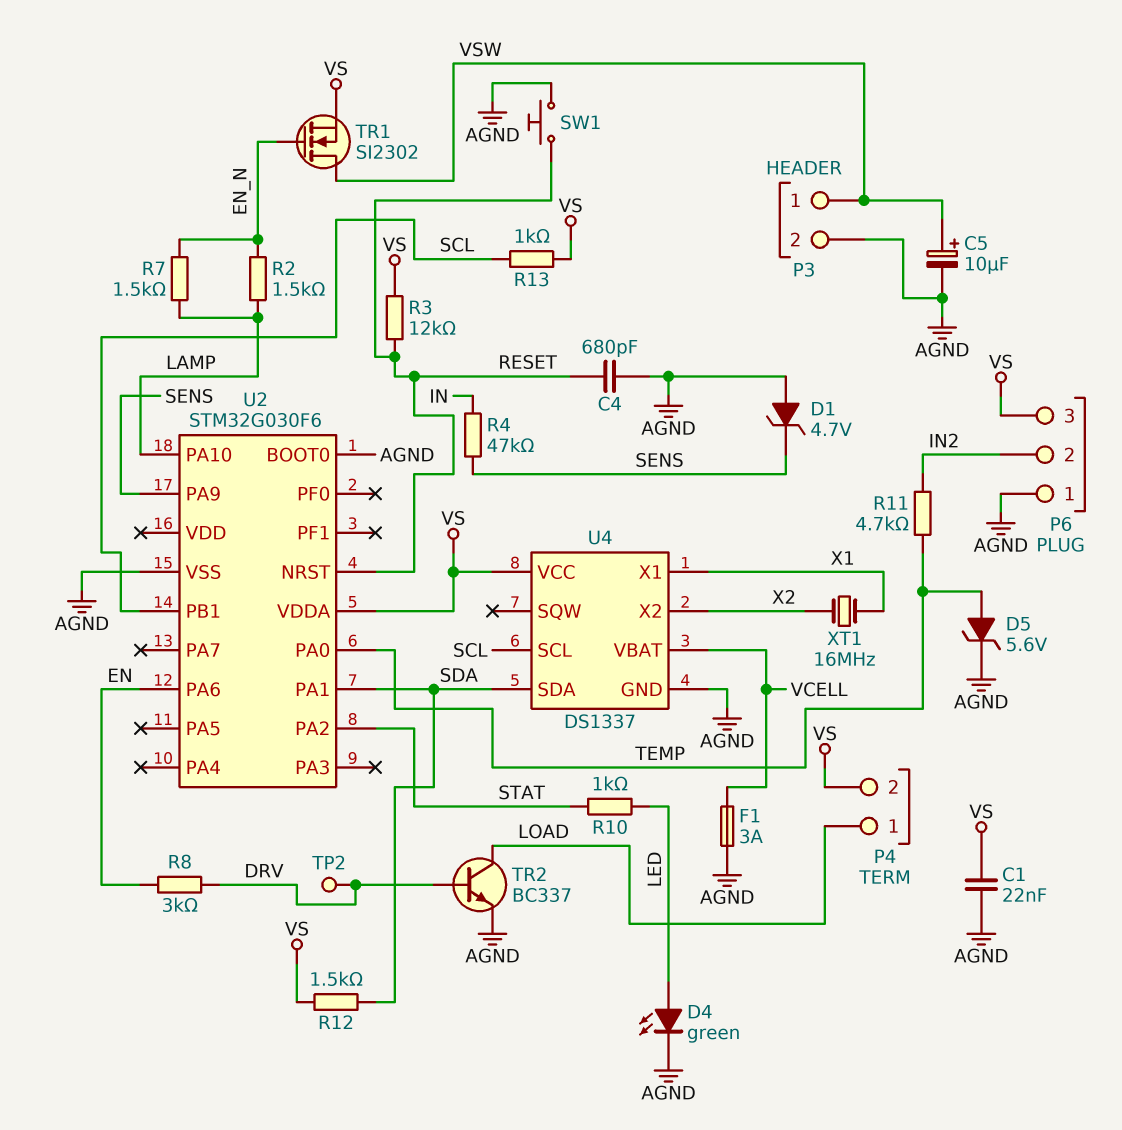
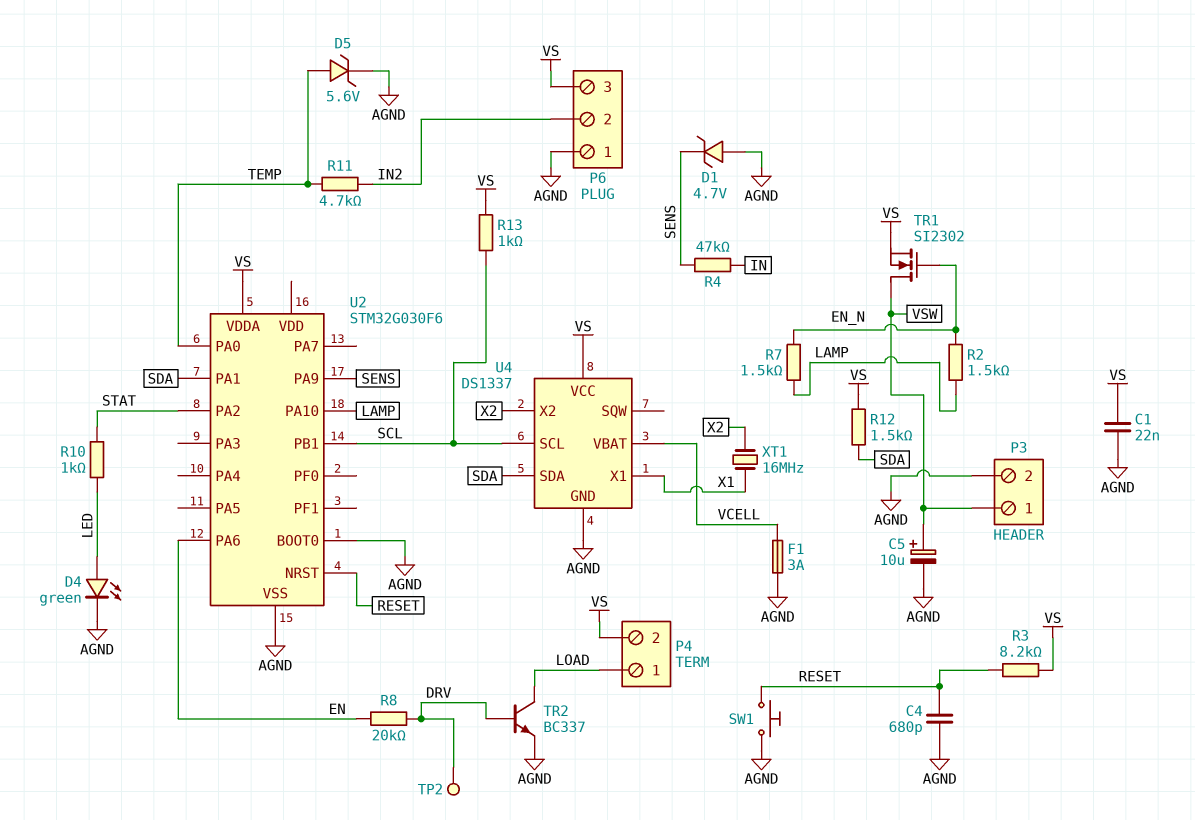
R3: 12k (RESET, VS) -> 8.2k (RESET, VS)
R8: 3k (DRV, EN) -> 20k (DRV, EN)

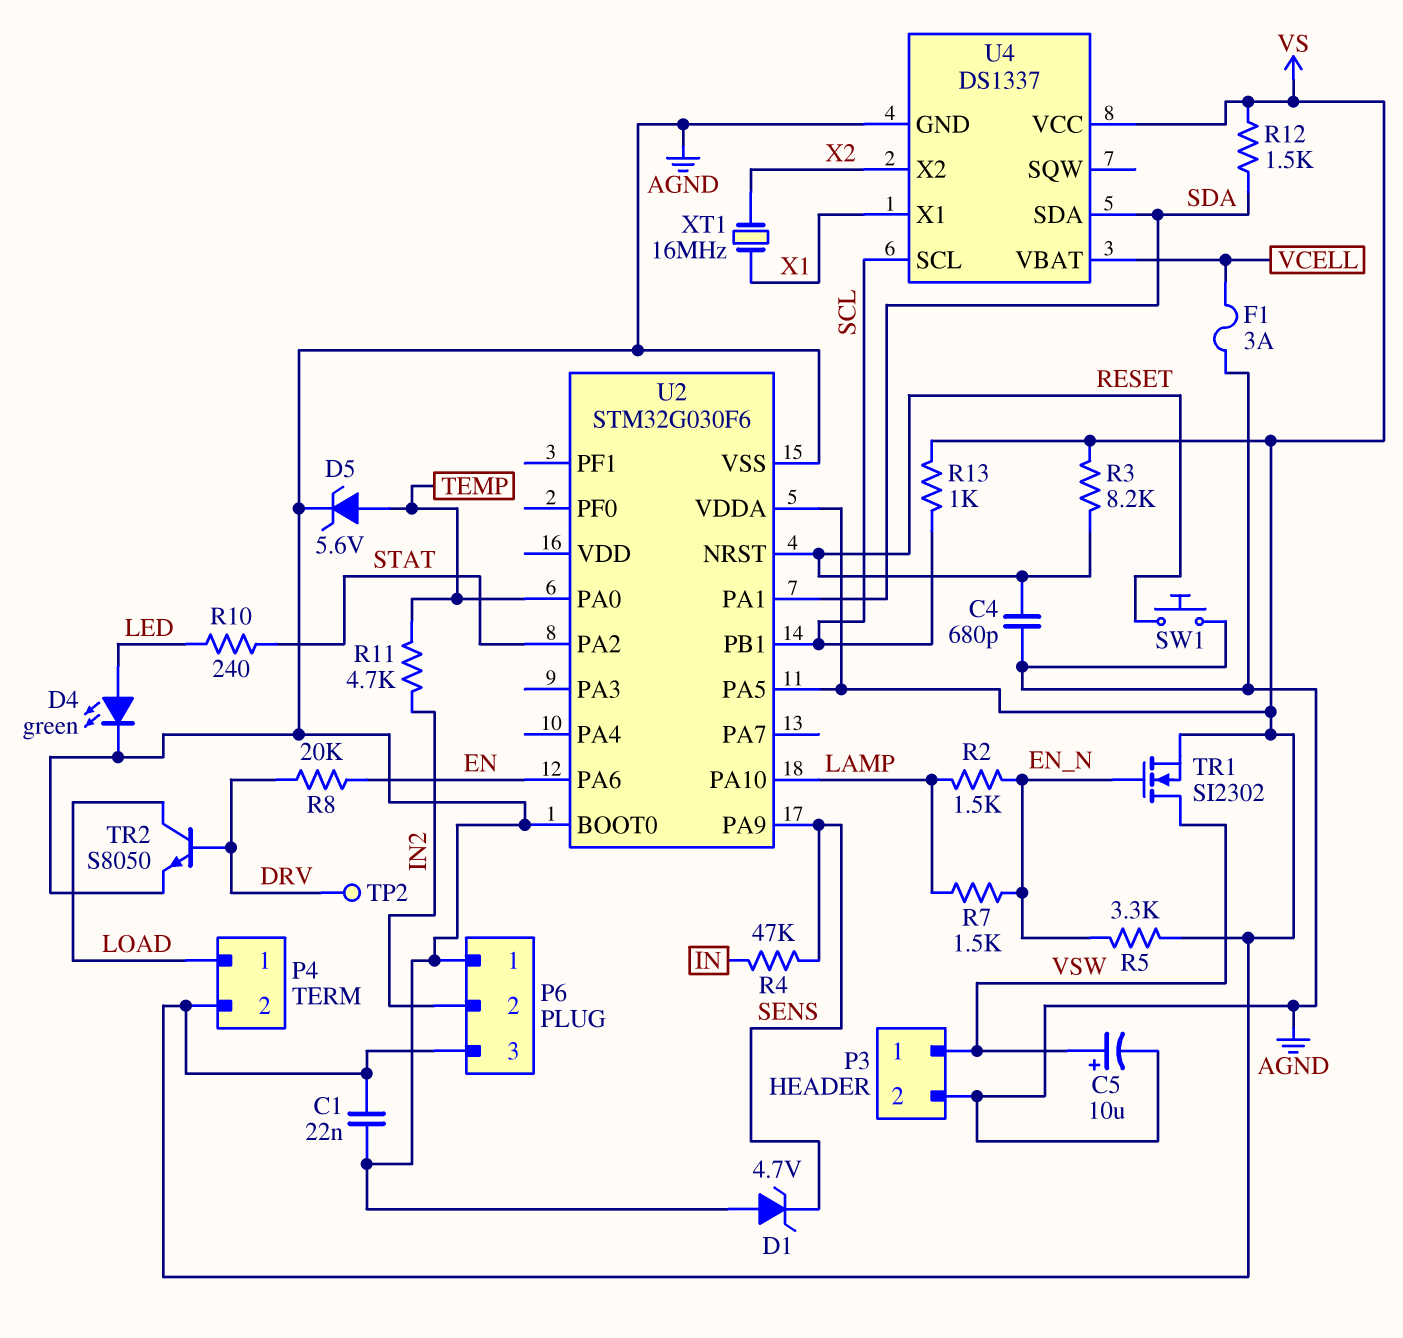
R5: none -> 3.3k (EN_N, VS)
R10: 1k (LED, STAT) -> 240 (LED, STAT)
TR2: NPN BC337 (B DRV, C LOAD, E AGND) -> NPN S8050 (B DRV, C LOAD, E AGND)
U2 pin PA5: none -> VS

